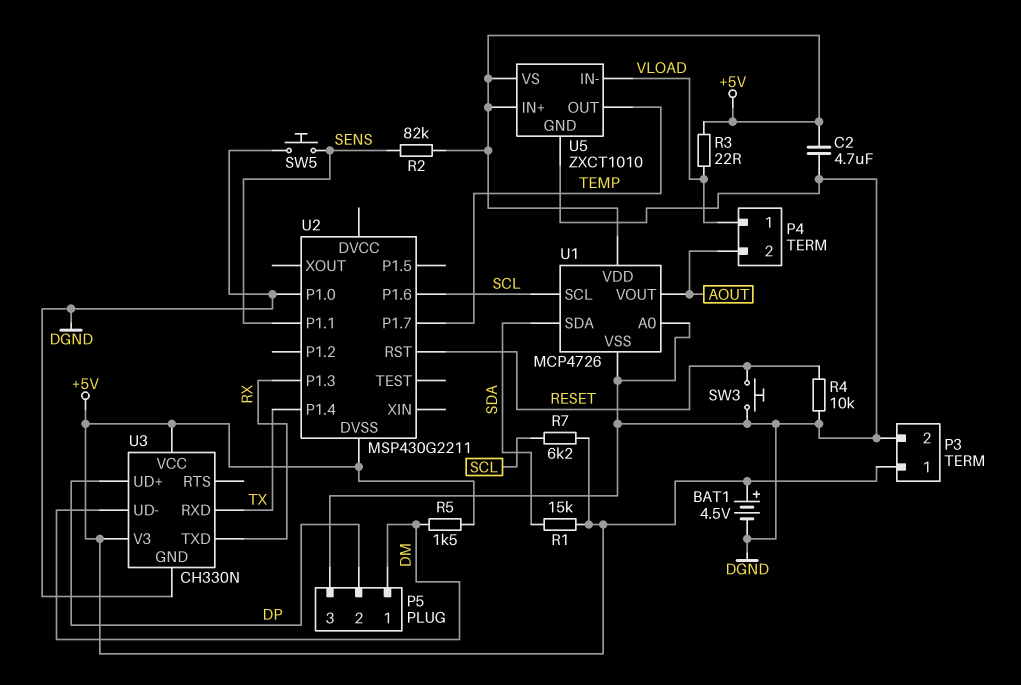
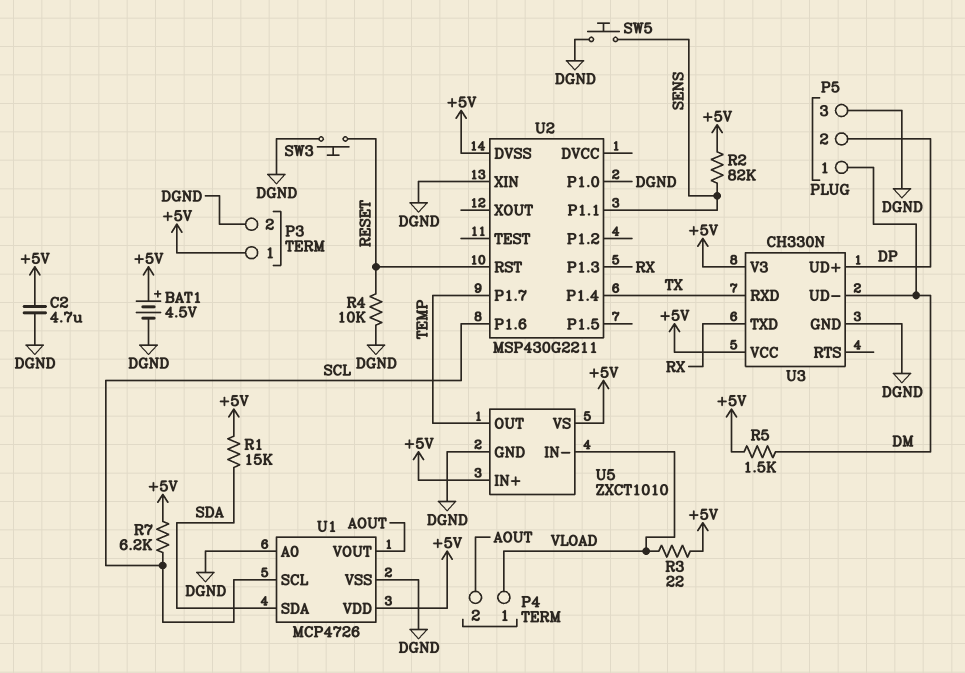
U2 pin XIN: none -> DGND

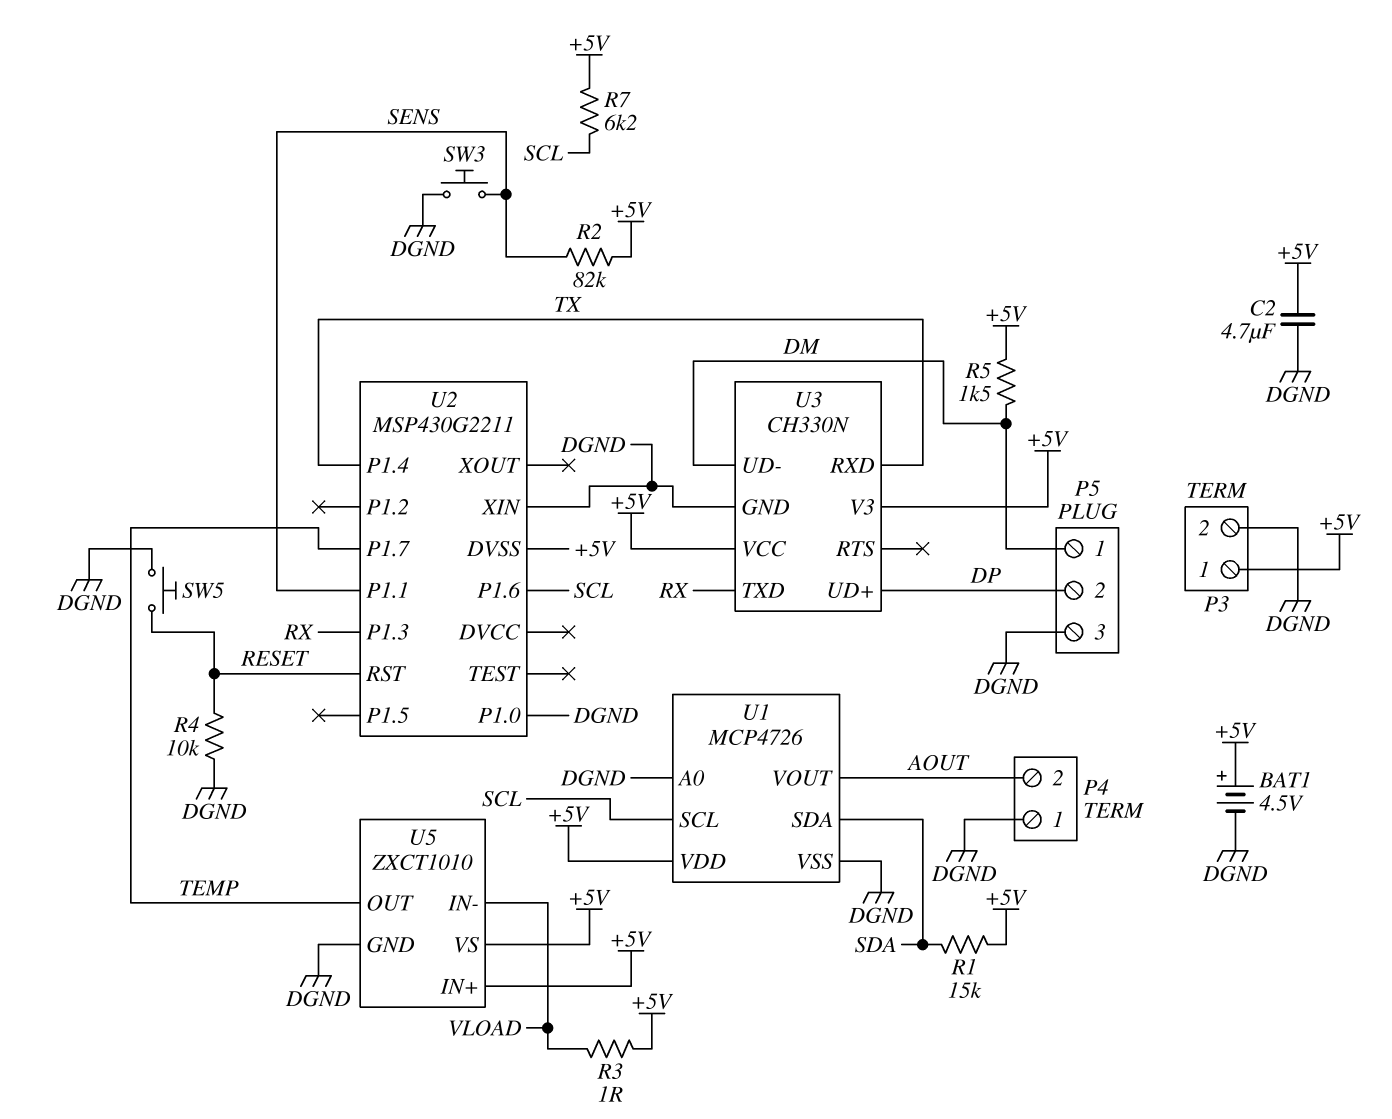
P4 pin 1: VLOAD -> DGND
R3: 22 (+5V, VLOAD) -> 1 (+5V, VLOAD)
SW3: button (DGND, RESET) -> button (DGND, SENS)
SW5: button (DGND, SENS) -> button (DGND, RESET)

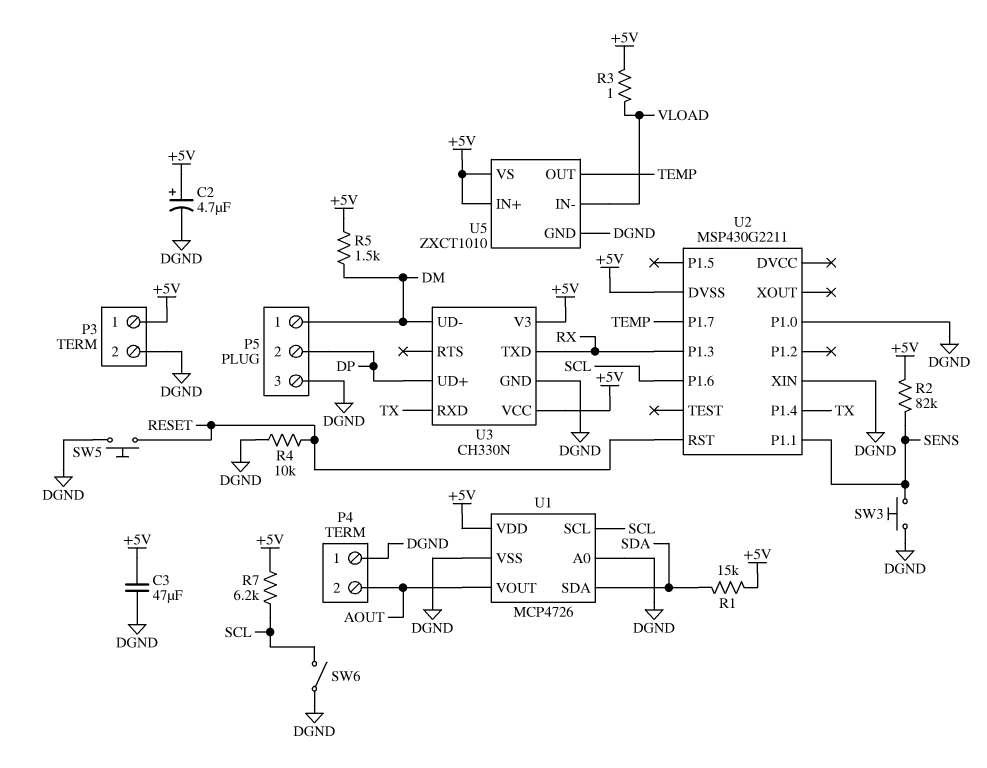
BAT1: 4.5V (plus +5V, minus DGND) -> none
C2: 4.7uF (+5V, DGND) -> 4.7uF (plus +5V, minus DGND)
C3: none -> 47uF (+5V, DGND)
SW6: none -> switch (DGND, SCL)

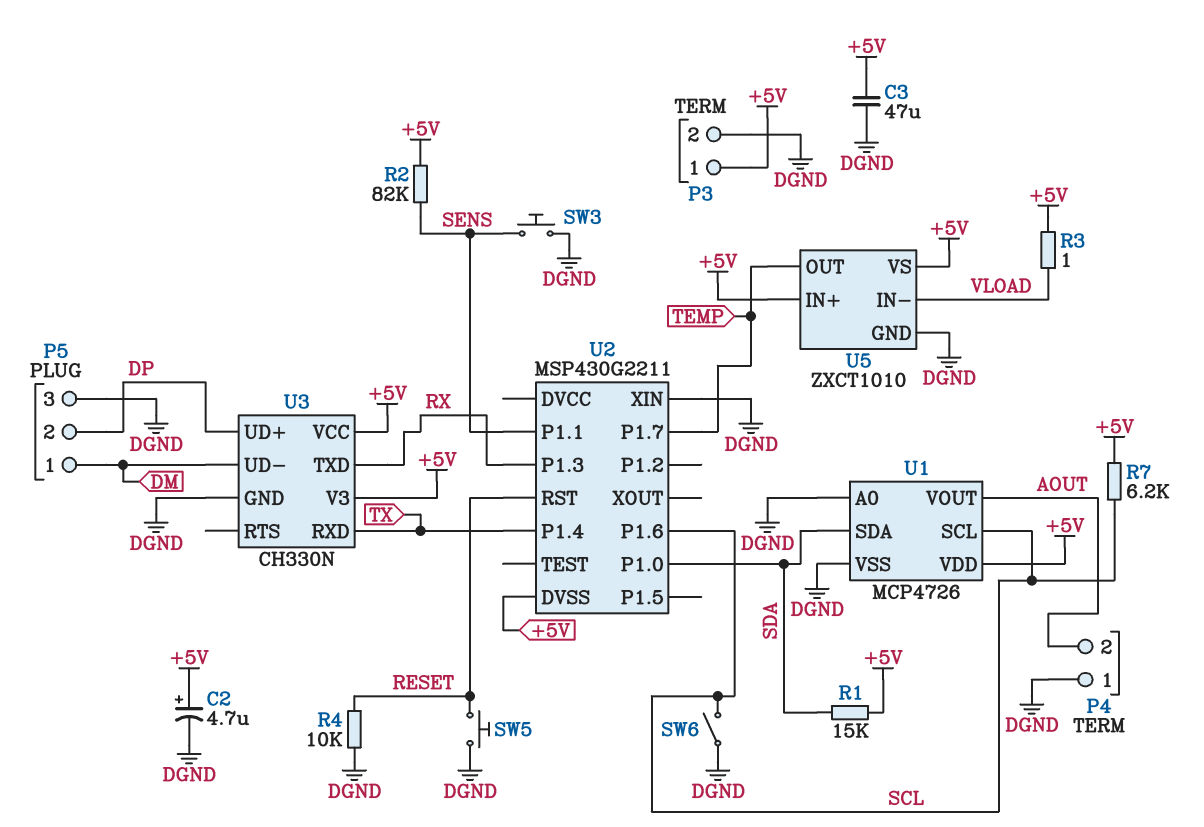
R5: 1.5k (+5V, DM) -> none
U2 pin P1.0: DGND -> SDA

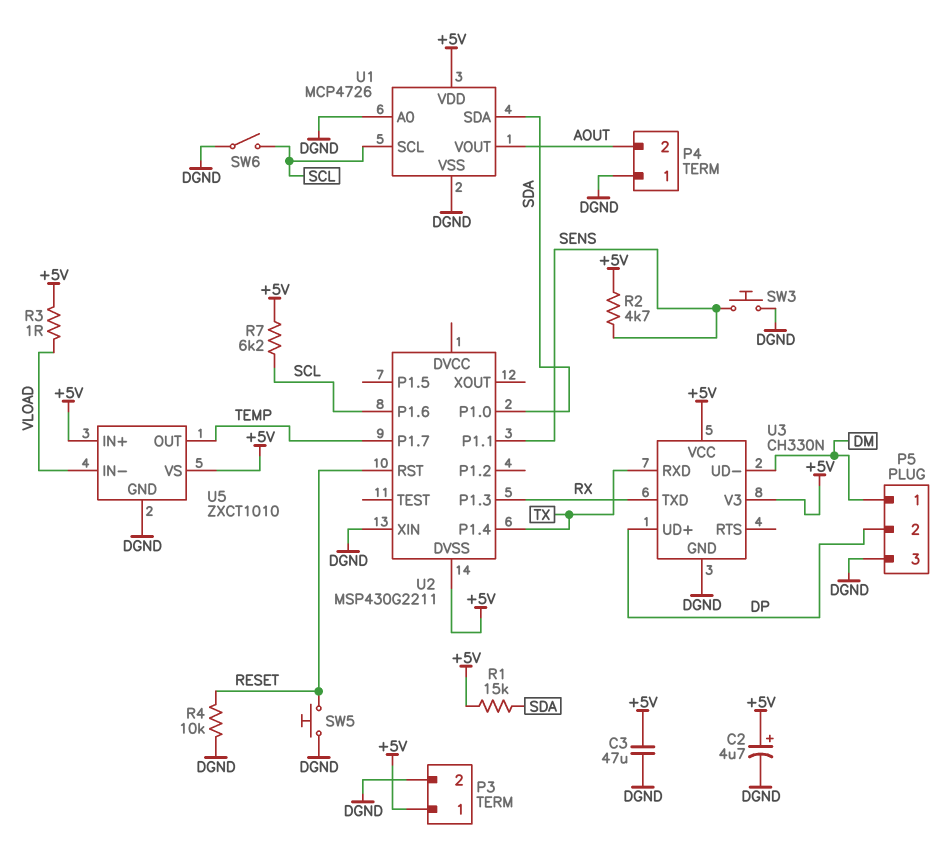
R2: 82k (+5V, SENS) -> 4.7k (+5V, SENS)

